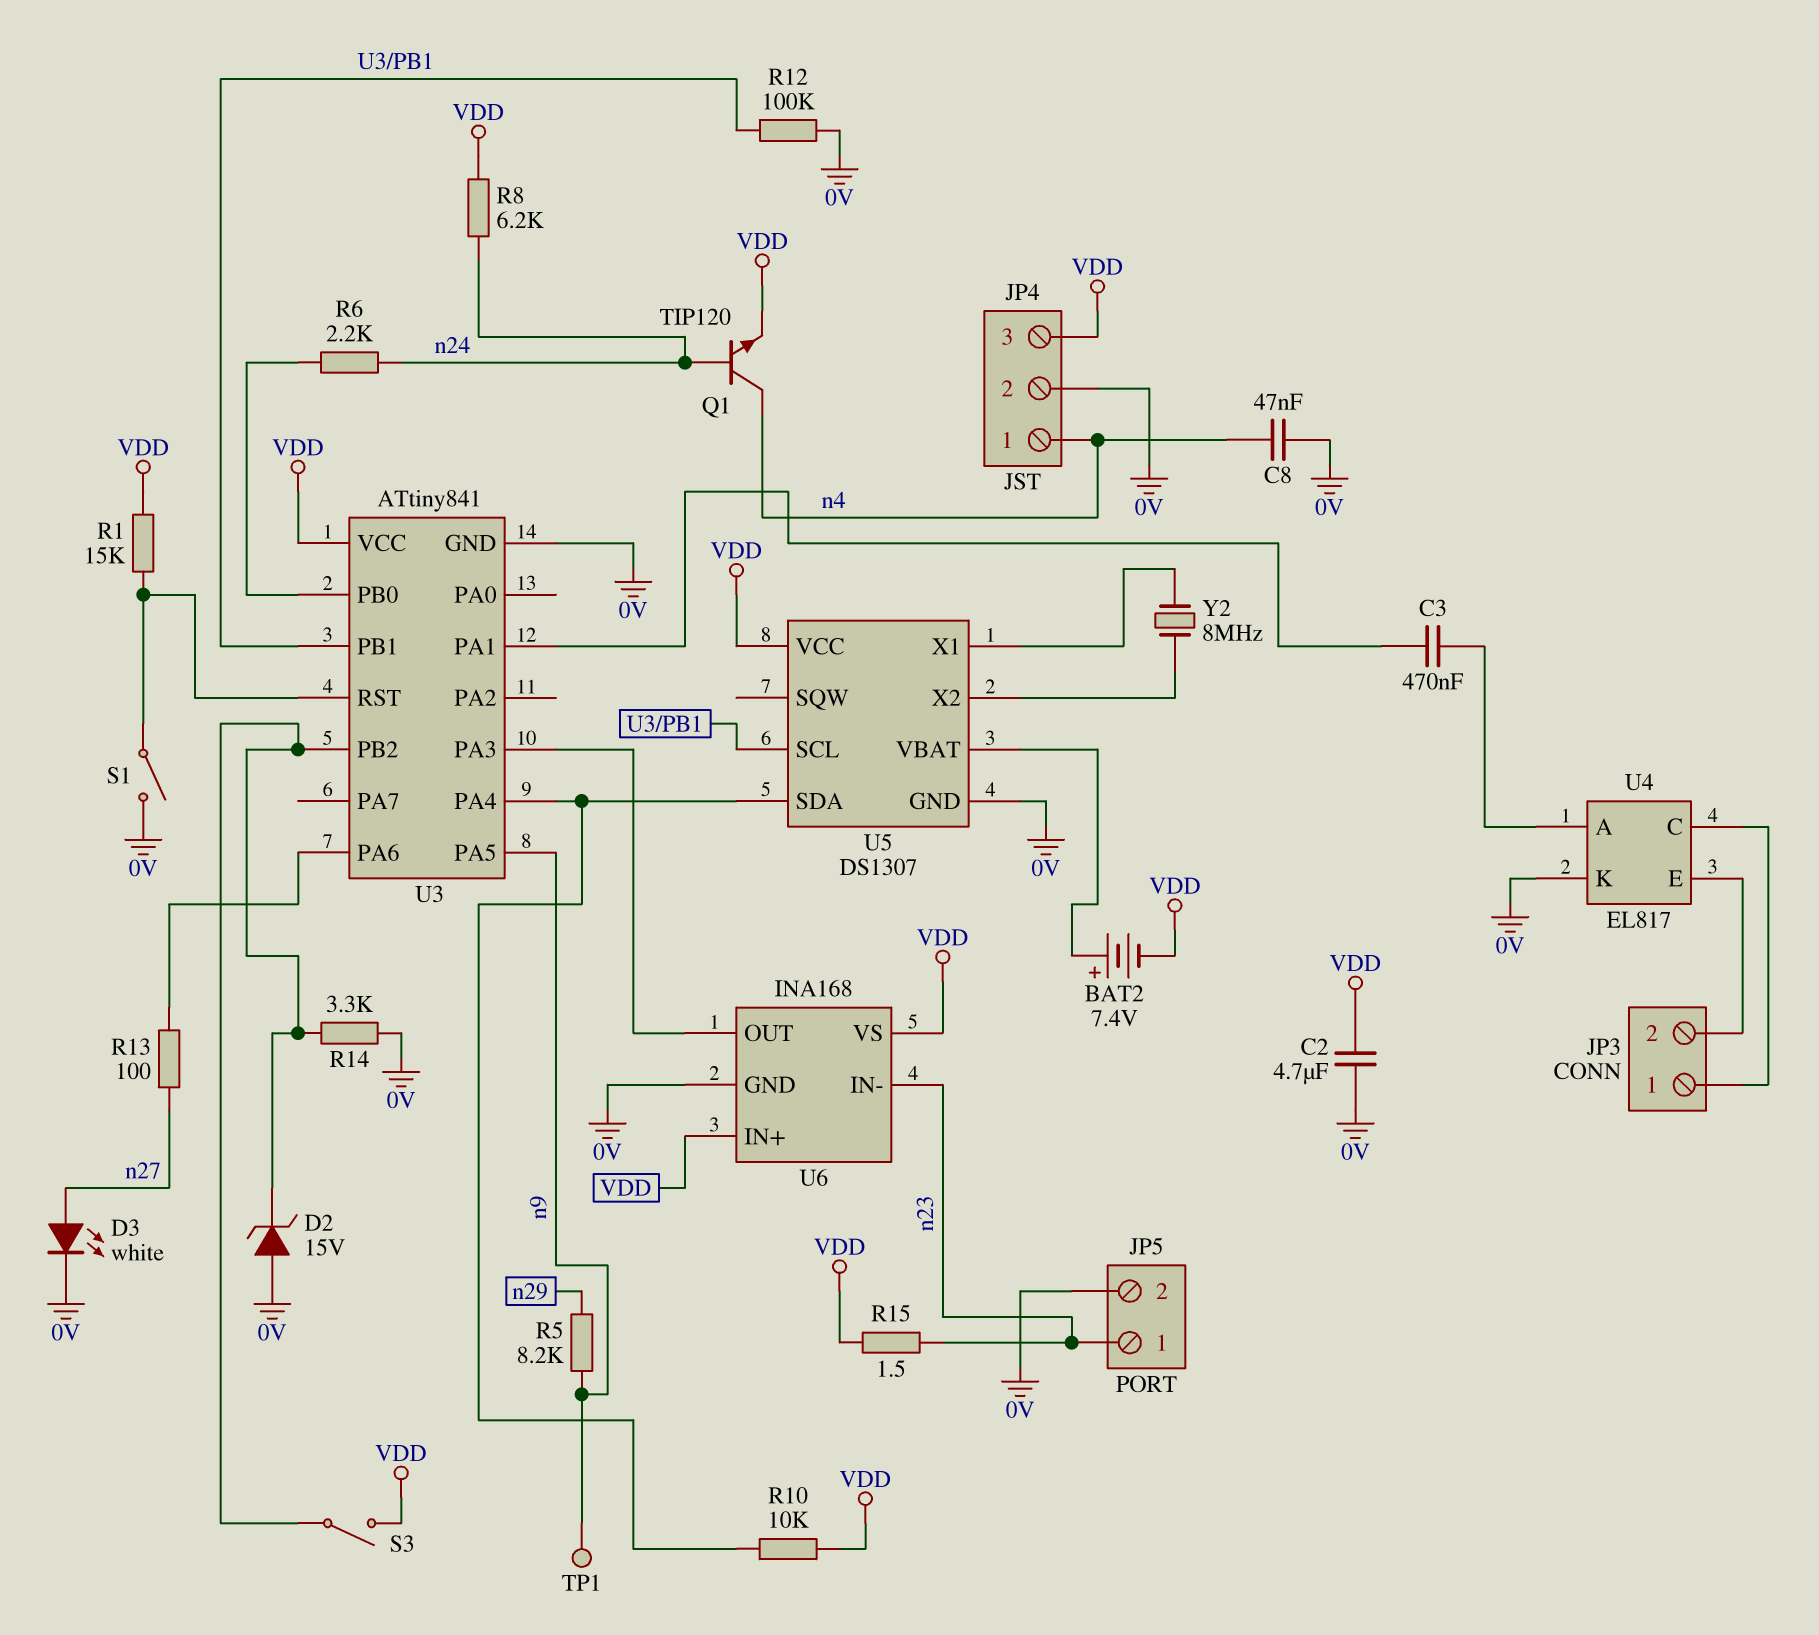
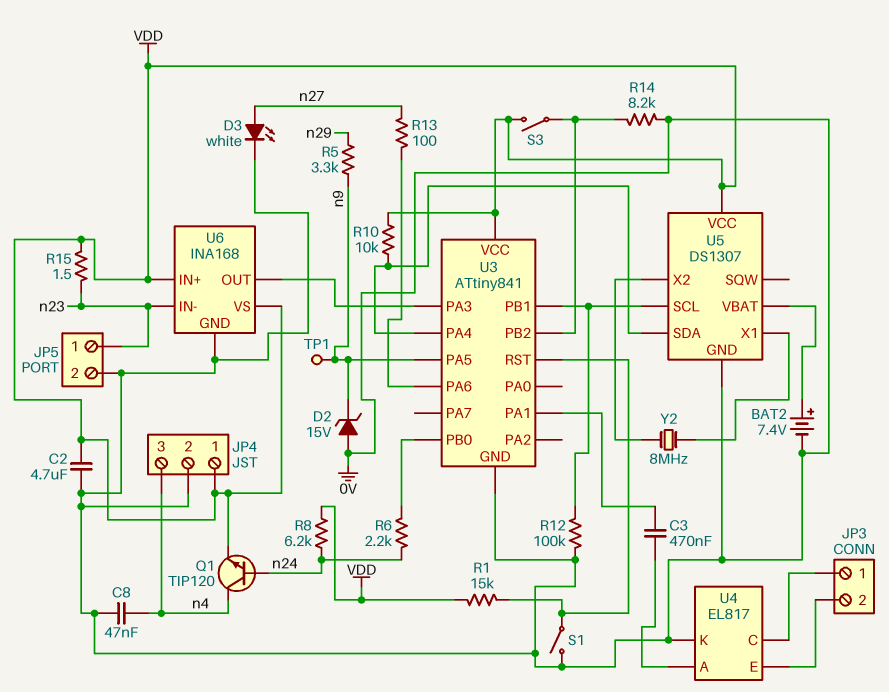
BAT2: 7.4V (plus U5/VBAT, minus VDD) -> 7.4V (plus U5/VBAT, minus 0V)
D2: zener 15V (A 0V, K U3/PB2) -> zener 15V (A 0V, K n9)
JP4 pin 1: n4 -> VDD
JP4 pin 3: VDD -> n4
R5: 8.2k (n9, n29) -> 3.3k (n9, n29)
R14: 3.3k (0V, U3/PB2) -> 8.2k (0V, U3/PB2)

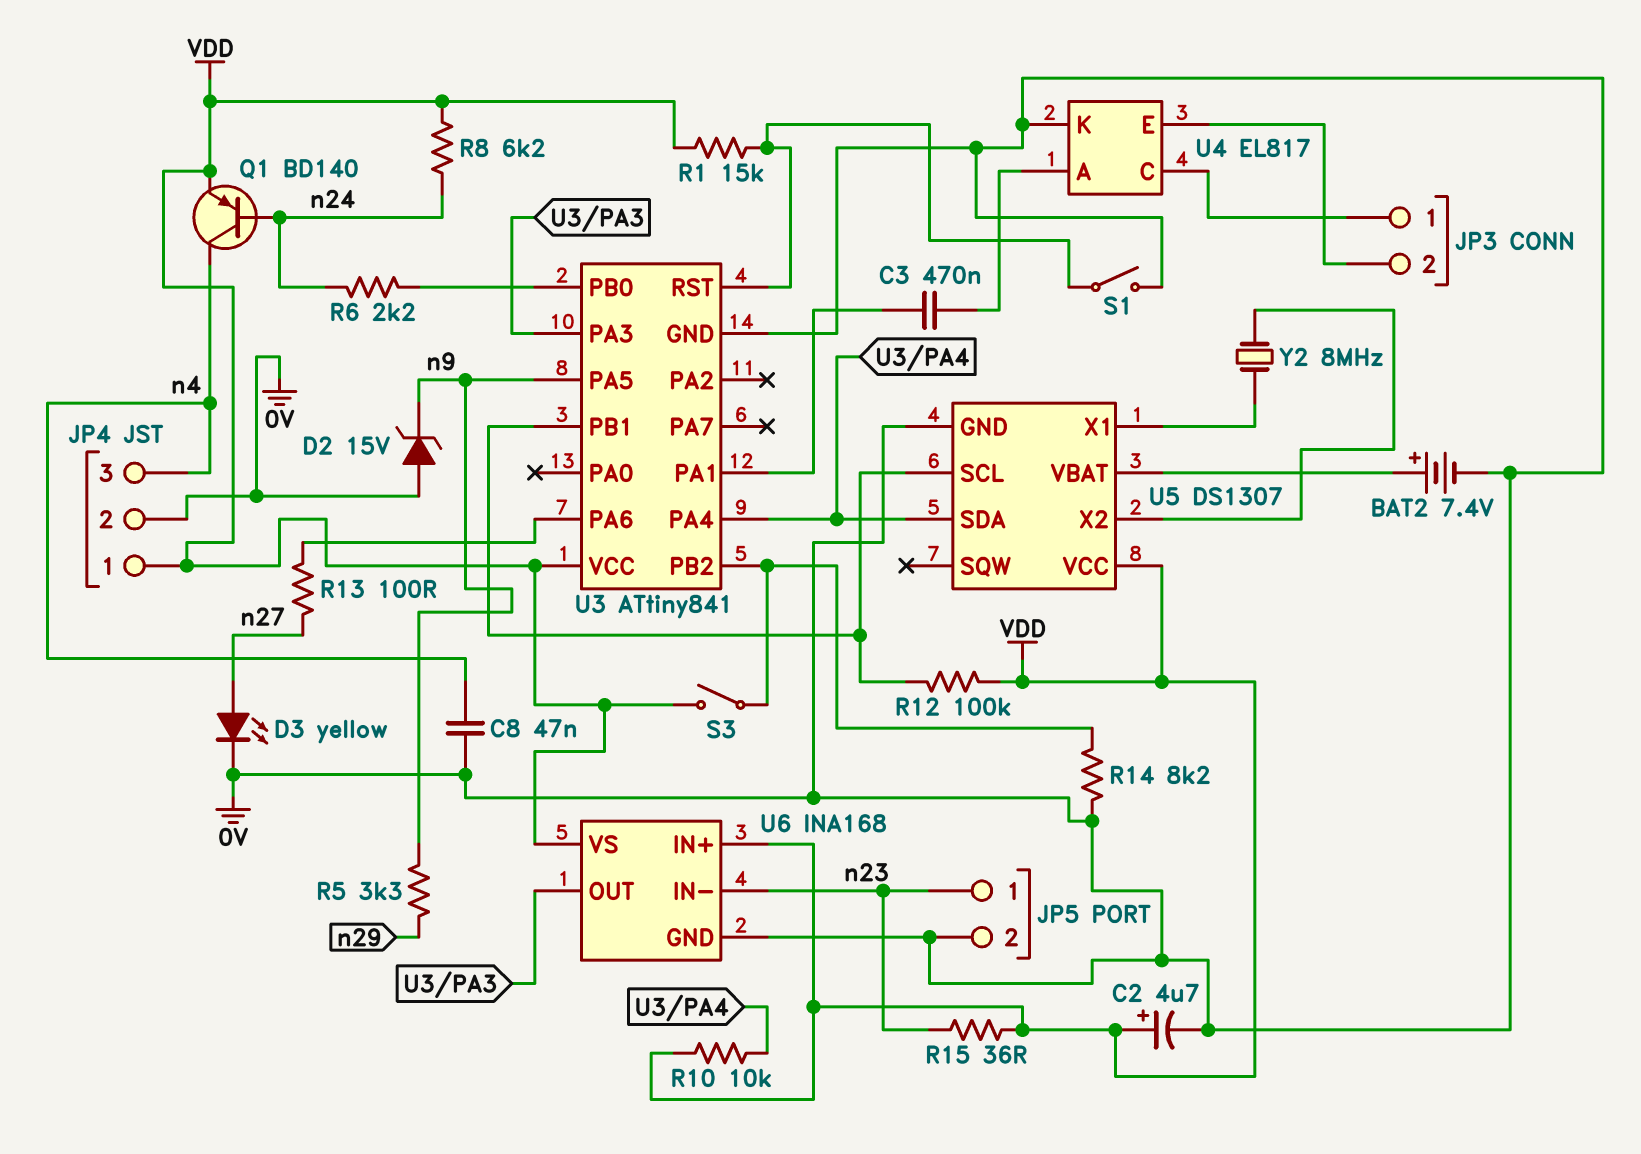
C2: 4.7uF (0V, VDD) -> 4.7uF (plus VDD, minus 0V)
D3: LED white (A n27, K 0V) -> LED yellow (A n27, K 0V)
Q1: NPN TIP120 (B n24, C n4, E VDD) -> PNP BD140 (B n24, C n4, E VDD)
R12: 100k (0V, U3/PB1) -> 100k (U3/PB1, VDD)
R15: 1.5 (VDD, n23) -> 36 (VDD, n23)
TP1: test point (n9) -> none

